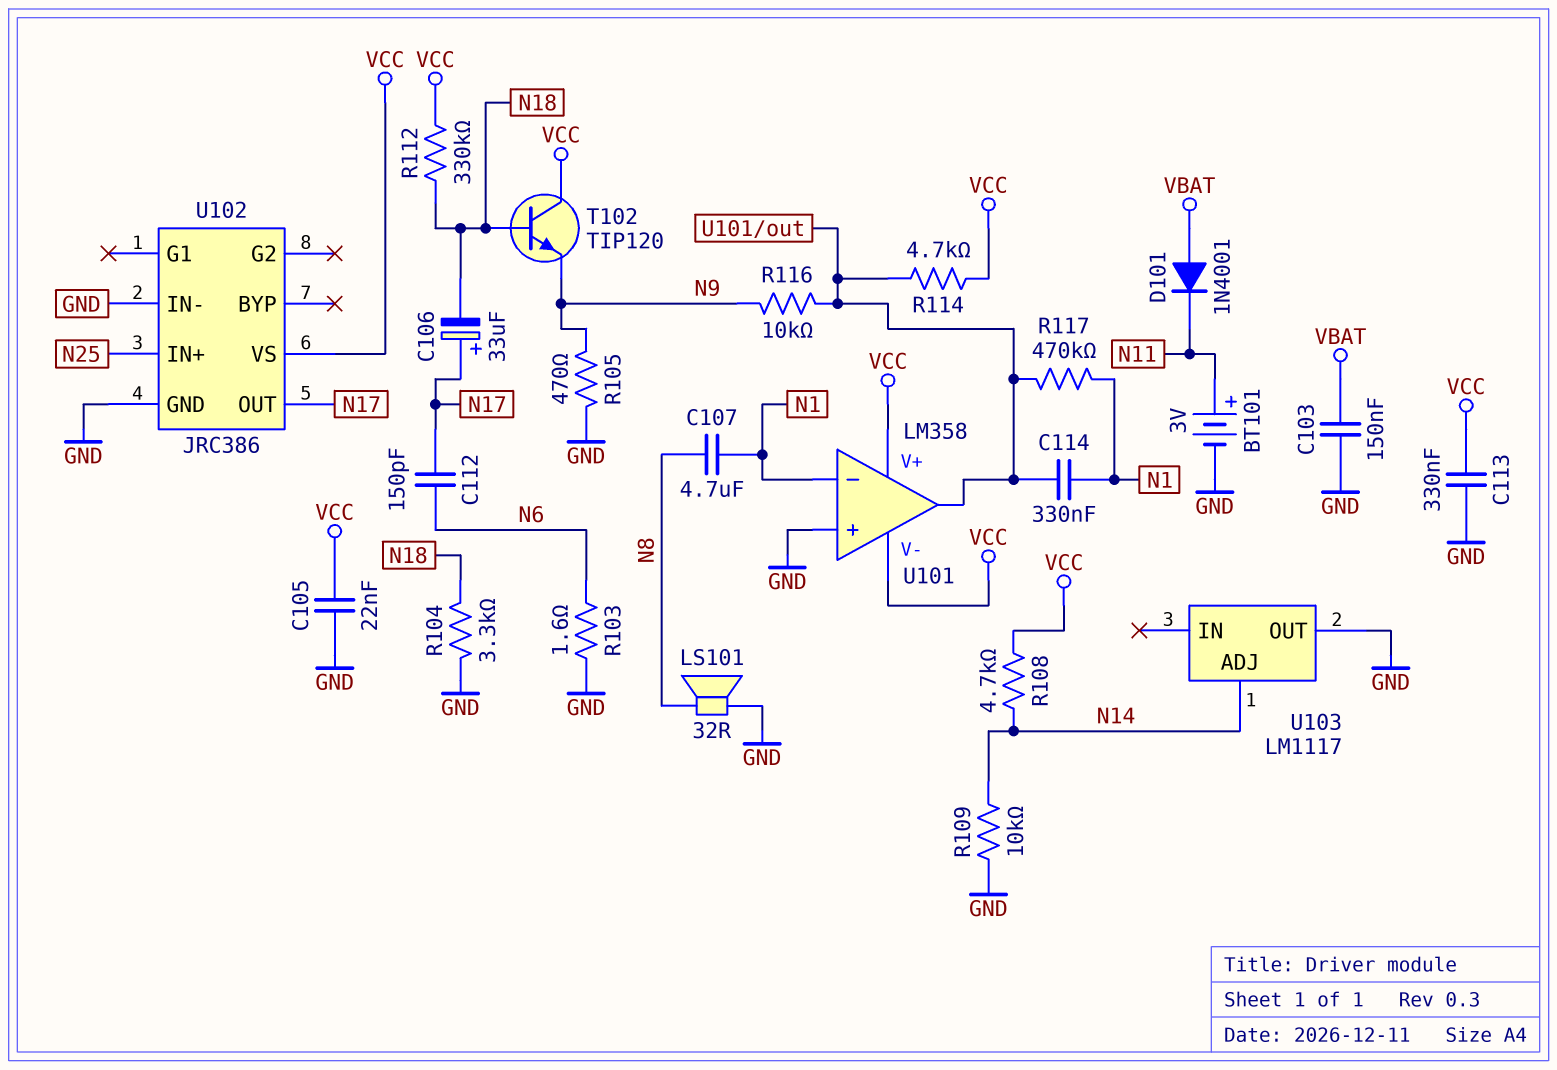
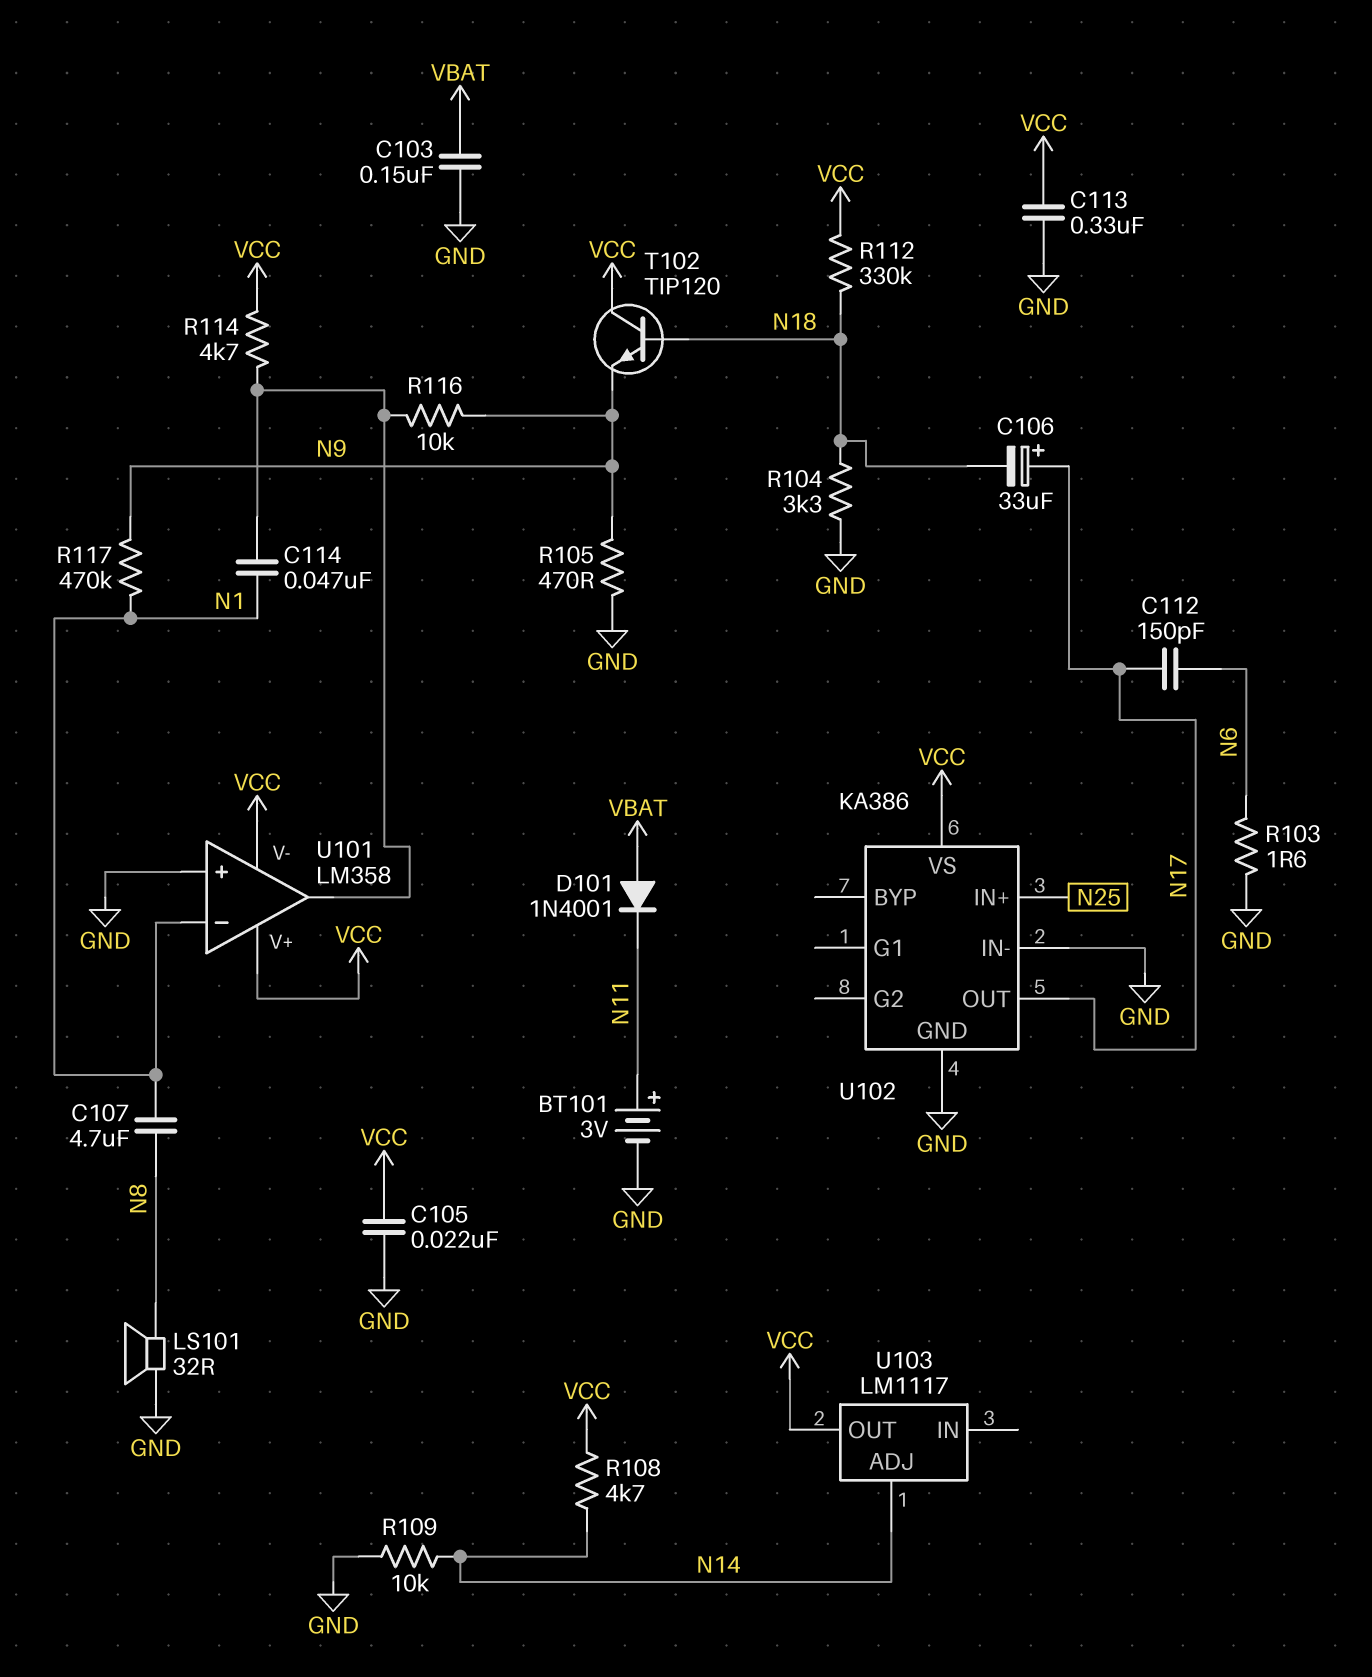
C114: 330nF (N1, U101/out) -> 47nF (N1, U101/out)
R117: 470k (N1, U101/out) -> 470k (N1, N9)
U102: JRC386 -> KA386
U103 pin OUT: GND -> VCC

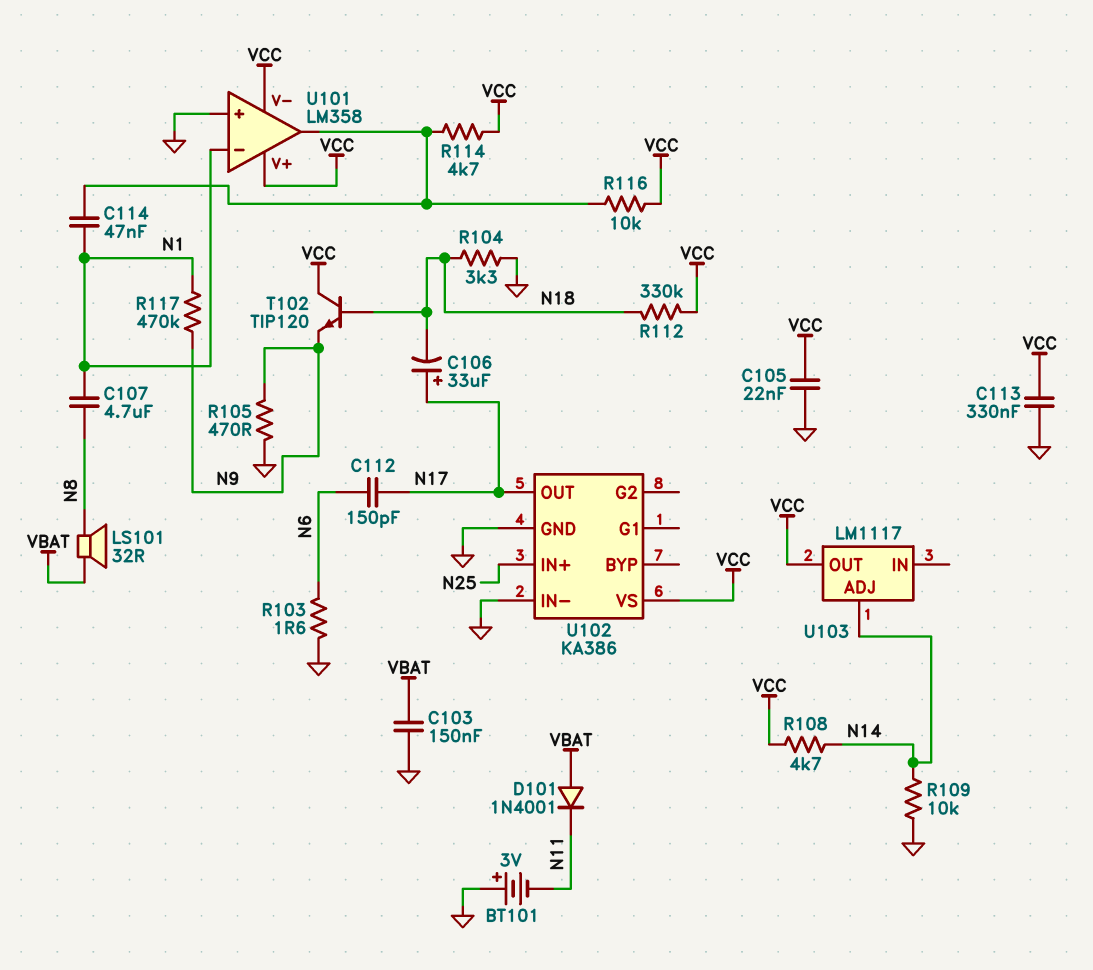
BT101: 3V (plus N11, minus GND) -> 3V (plus GND, minus N11)
LS101: speaker 32R (GND, N8) -> speaker 32R (N8, VBAT)
R116: 10k (N9, U101/out) -> 10k (U101/out, VCC)

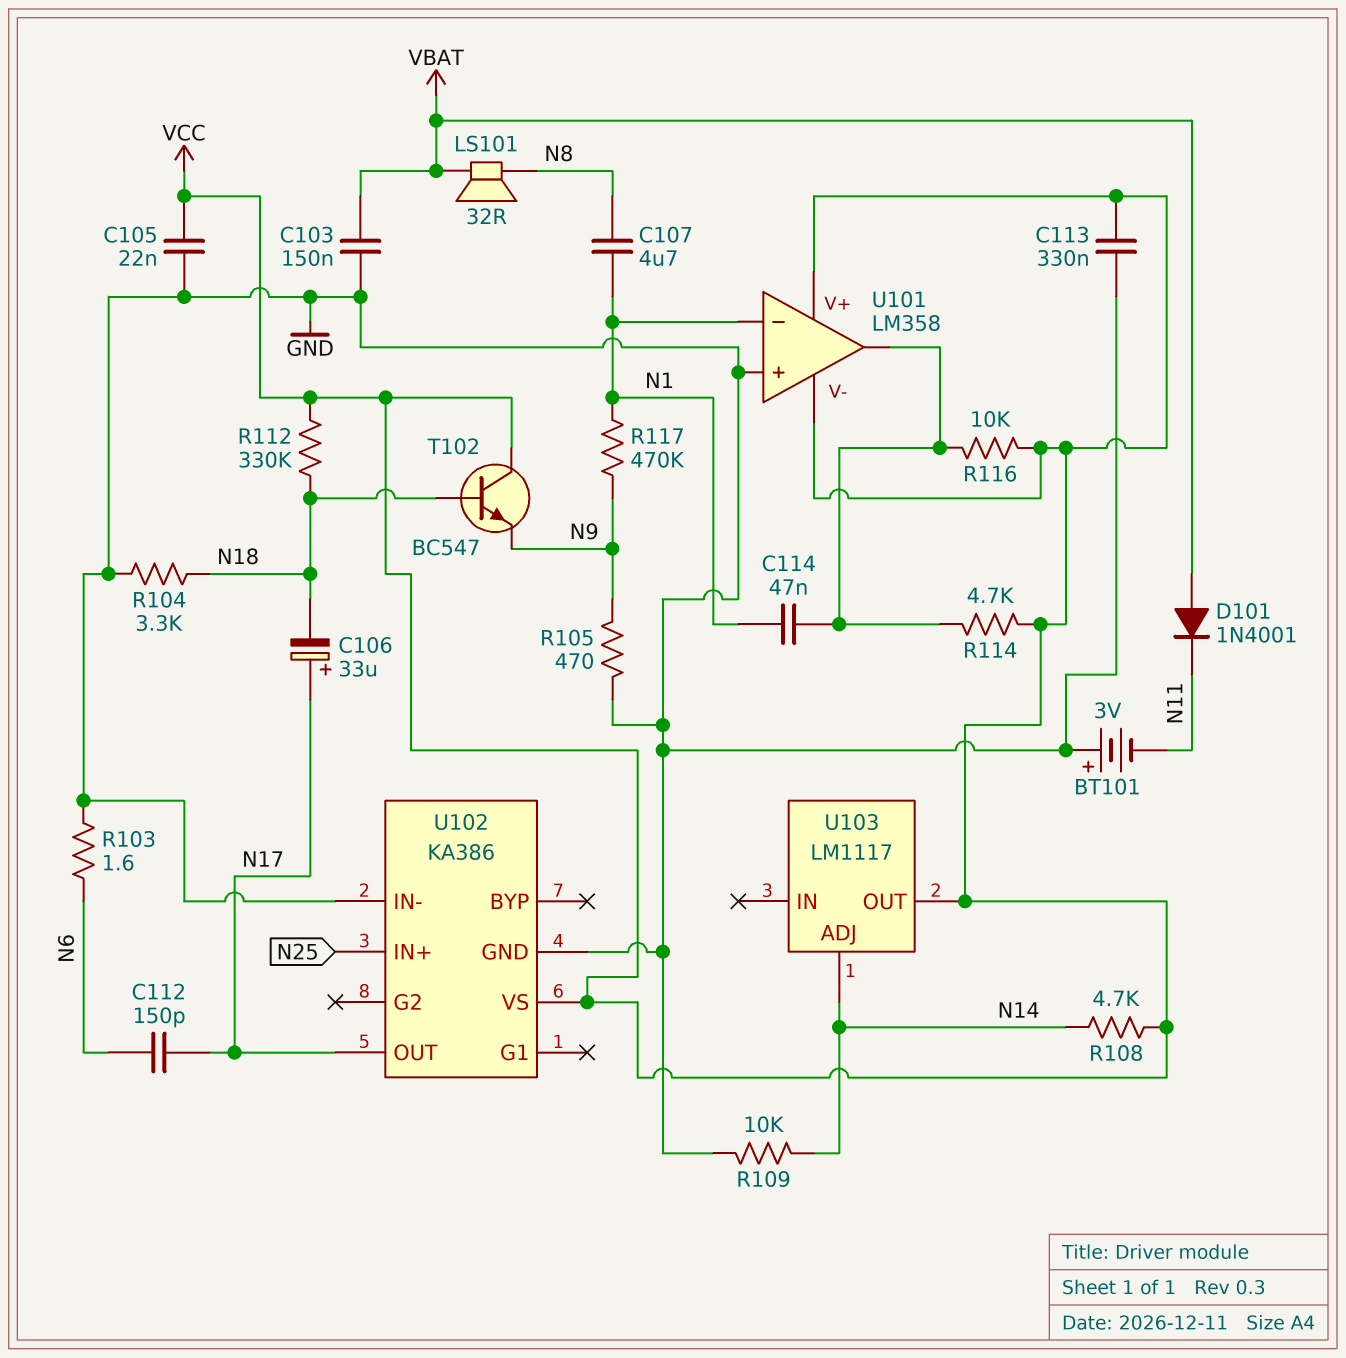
T102: NPN TIP120 (B N18, C VCC, E N9) -> NPN BC547 (B N18, C VCC, E N9)

